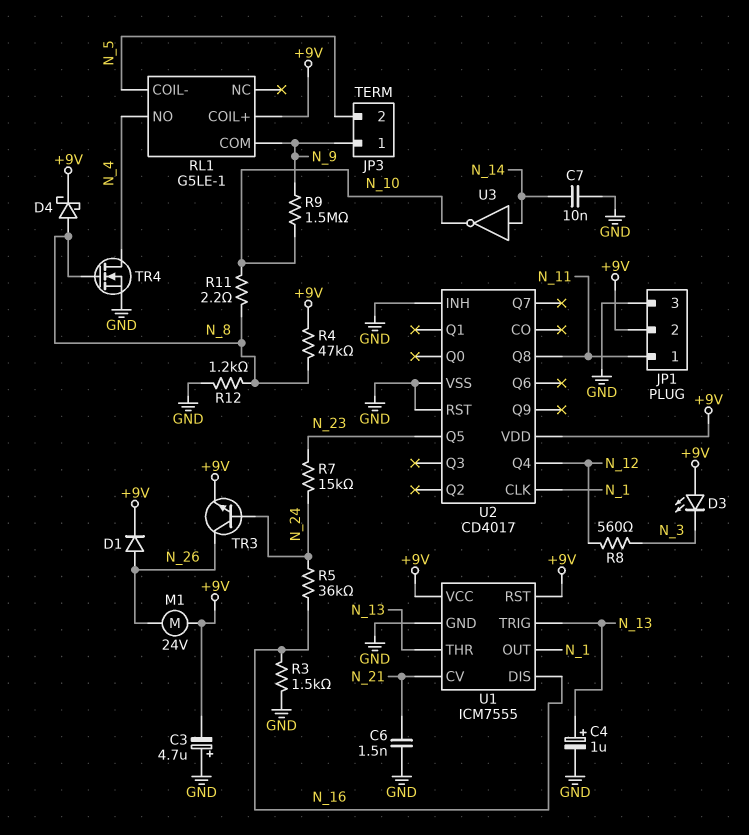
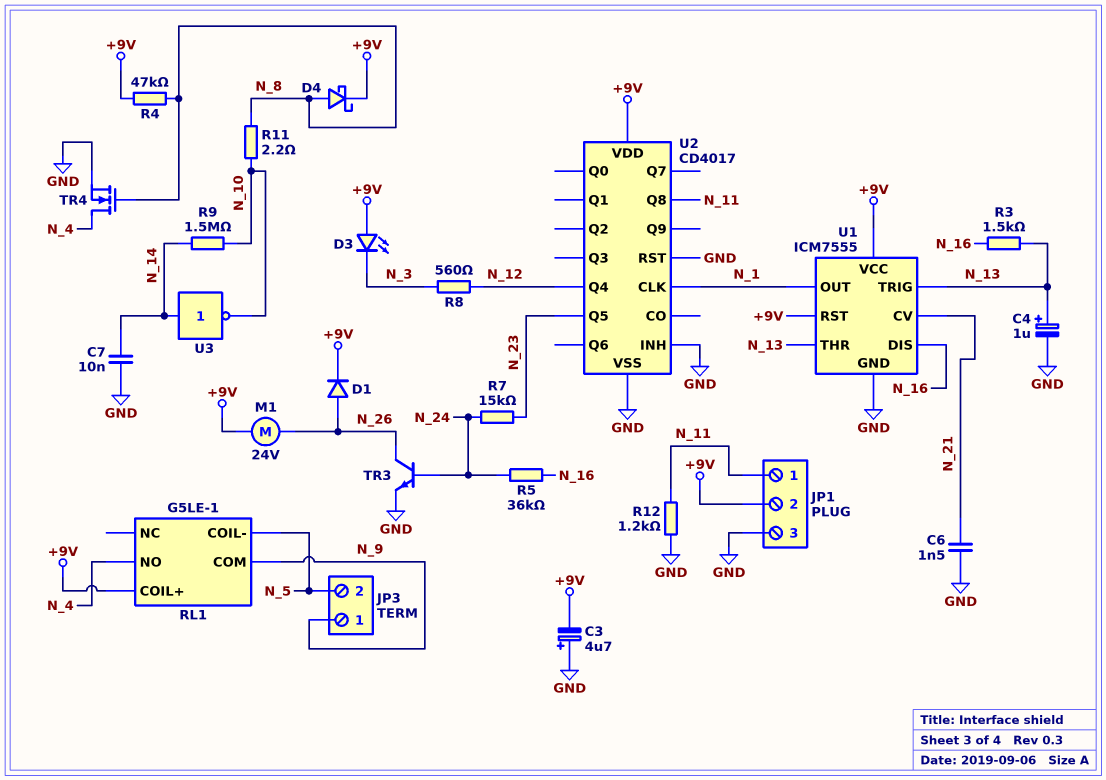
R3: 1.5k (GND, N_16) -> 1.5k (N_13, N_16)
R9: 1.5M (N_9, N_10) -> 1.5M (N_10, N_14)
R12: 1.2k (GND, N_8) -> 1.2k (GND, N_11)
TR3: NPN (B N_24, C N_26, E +9V) -> NPN (B N_24, C N_26, E GND)

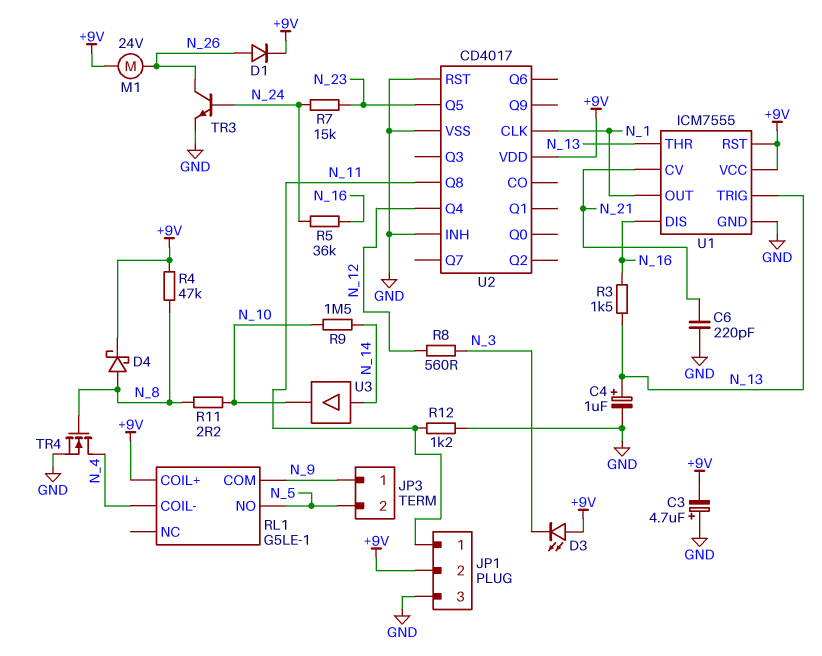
C6: 1.5nF (GND, N_21) -> 220pF (GND, N_21)
C7: 10nF (GND, N_14) -> none
RL1 pin COIL-: N_5 -> N_4
RL1 pin NO: N_4 -> N_5
U3: NOT (in N_14, out N_10) -> buffer (in N_14, out N_10)

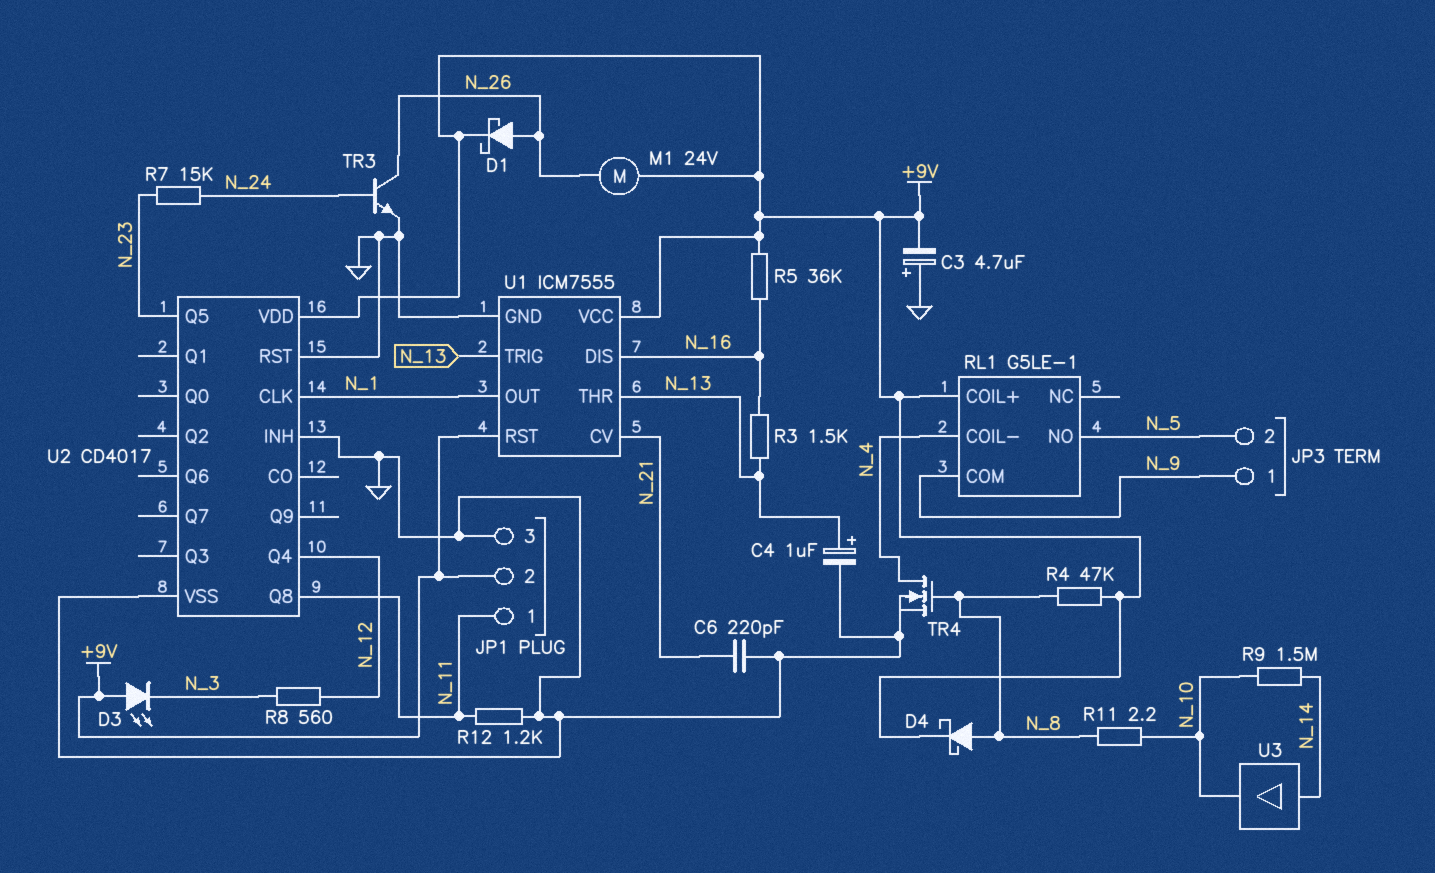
D1: diode (A N_26, K +9V) -> schottky (A N_26, K +9V)
R5: 36k (N_16, N_24) -> 36k (+9V, N_16)

